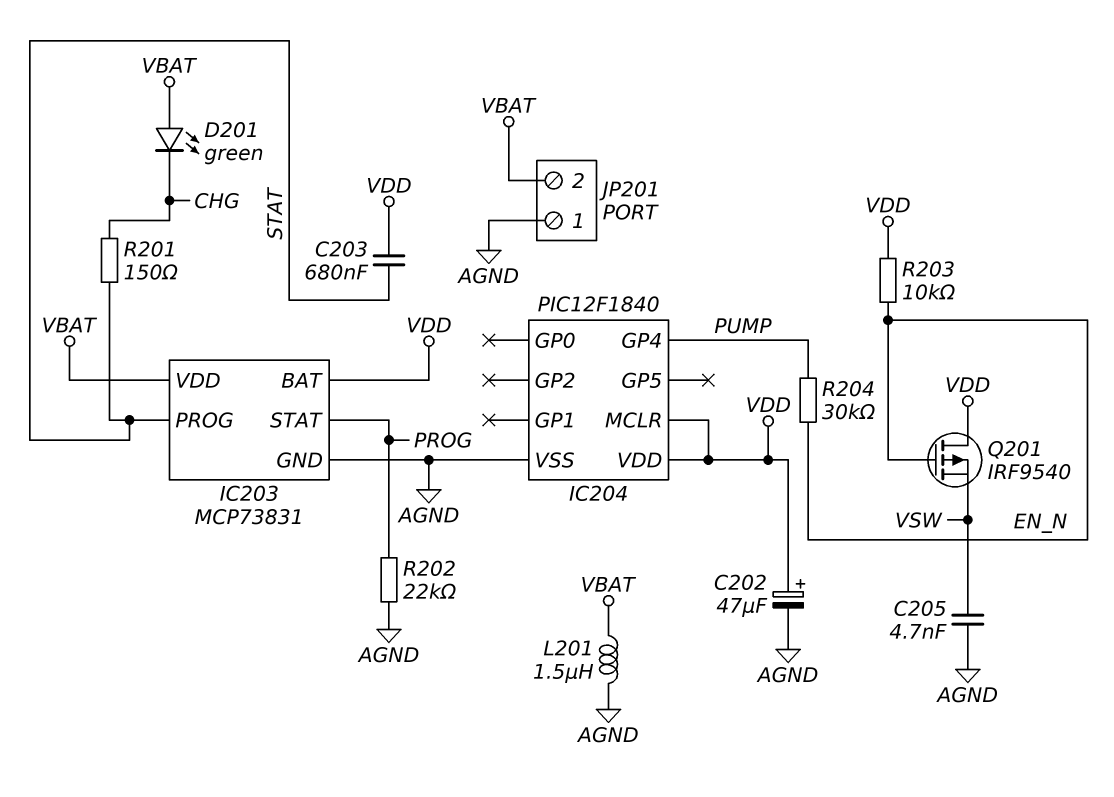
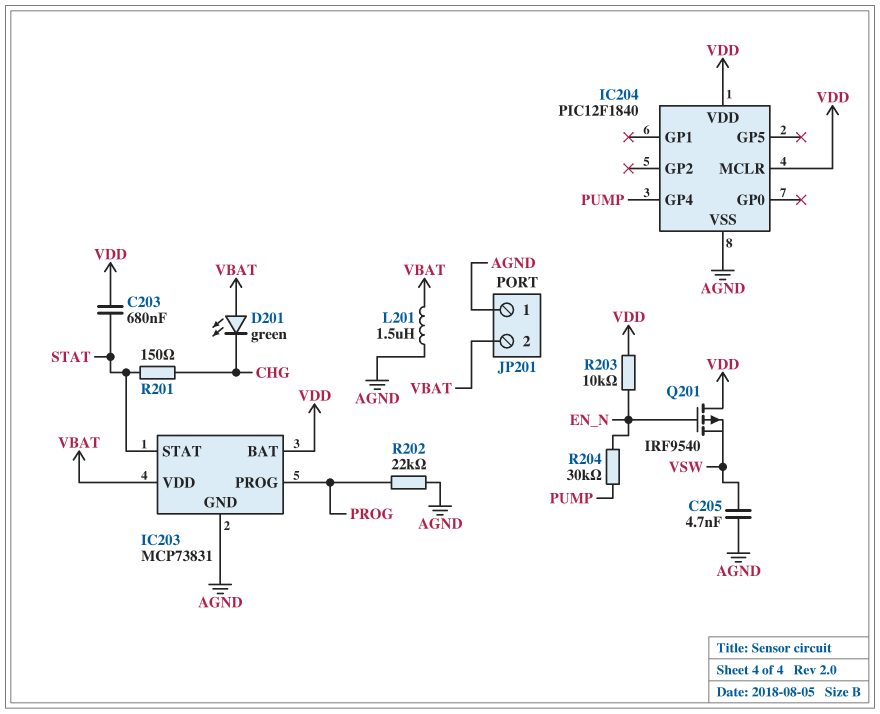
C202: 47uF (plus VDD, minus AGND) -> none
IC203 pin PROG: STAT -> PROG
IC203 pin STAT: PROG -> STAT

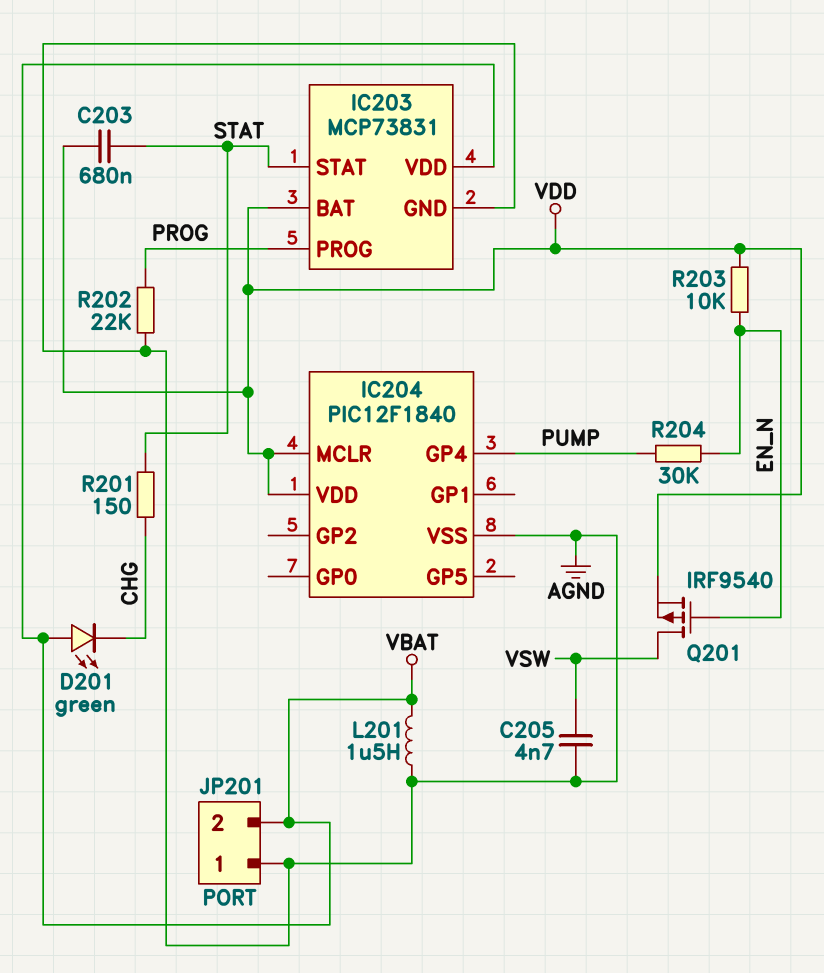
Q201: PMOS IRF9540 (G EN_N, D VDD, S VSW) -> PMOS IRF9540 (G EN_N, D VSW, S VDD)

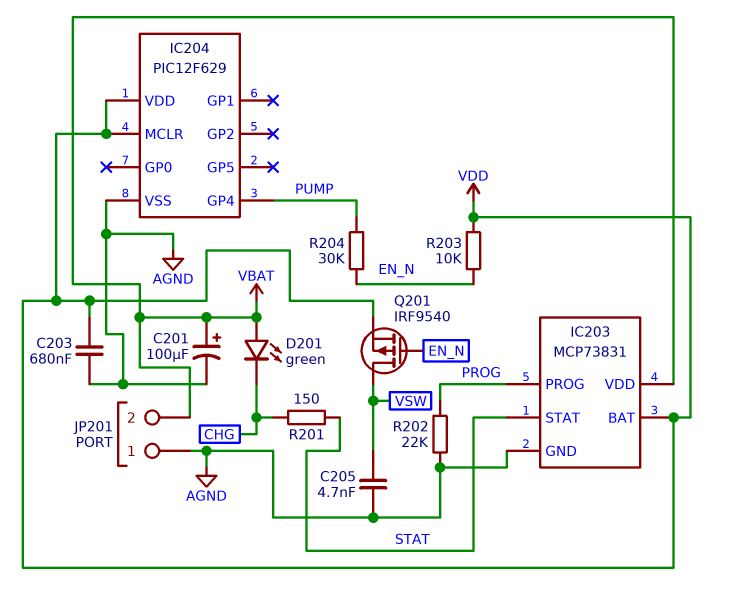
C201: none -> 100uF (plus VBAT, minus AGND)
C203: 680nF (STAT, VDD) -> 680nF (AGND, VDD)
IC204: PIC12F1840 -> PIC12F629
L201: 1.5uH (AGND, VBAT) -> none

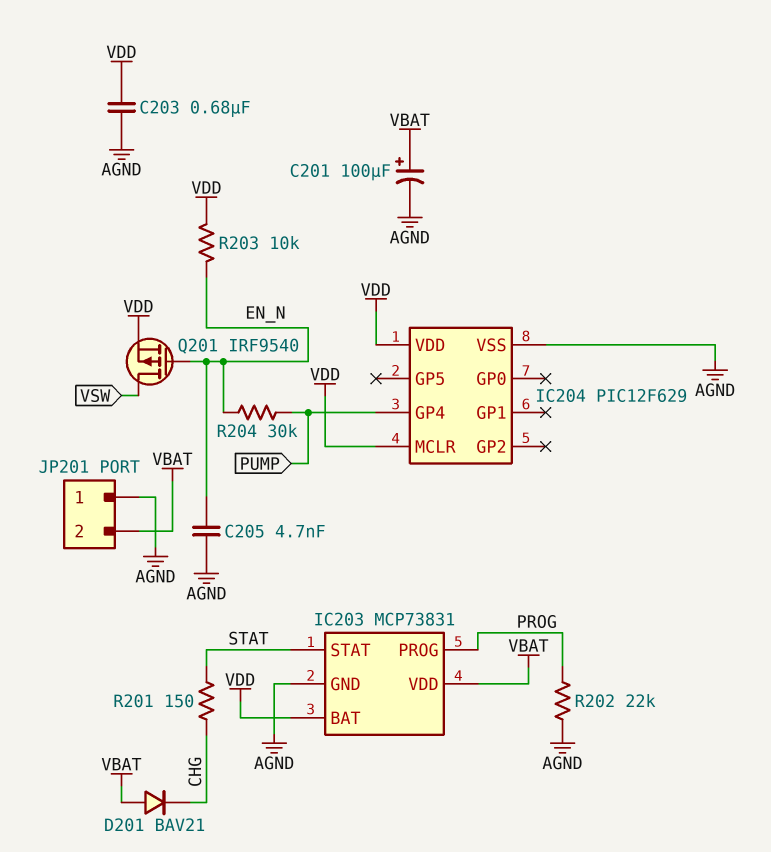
C205: 4.7nF (AGND, VSW) -> 4.7nF (AGND, EN_N)
D201: LED green (A VBAT, K CHG) -> diode BAV21 (A VBAT, K CHG)

